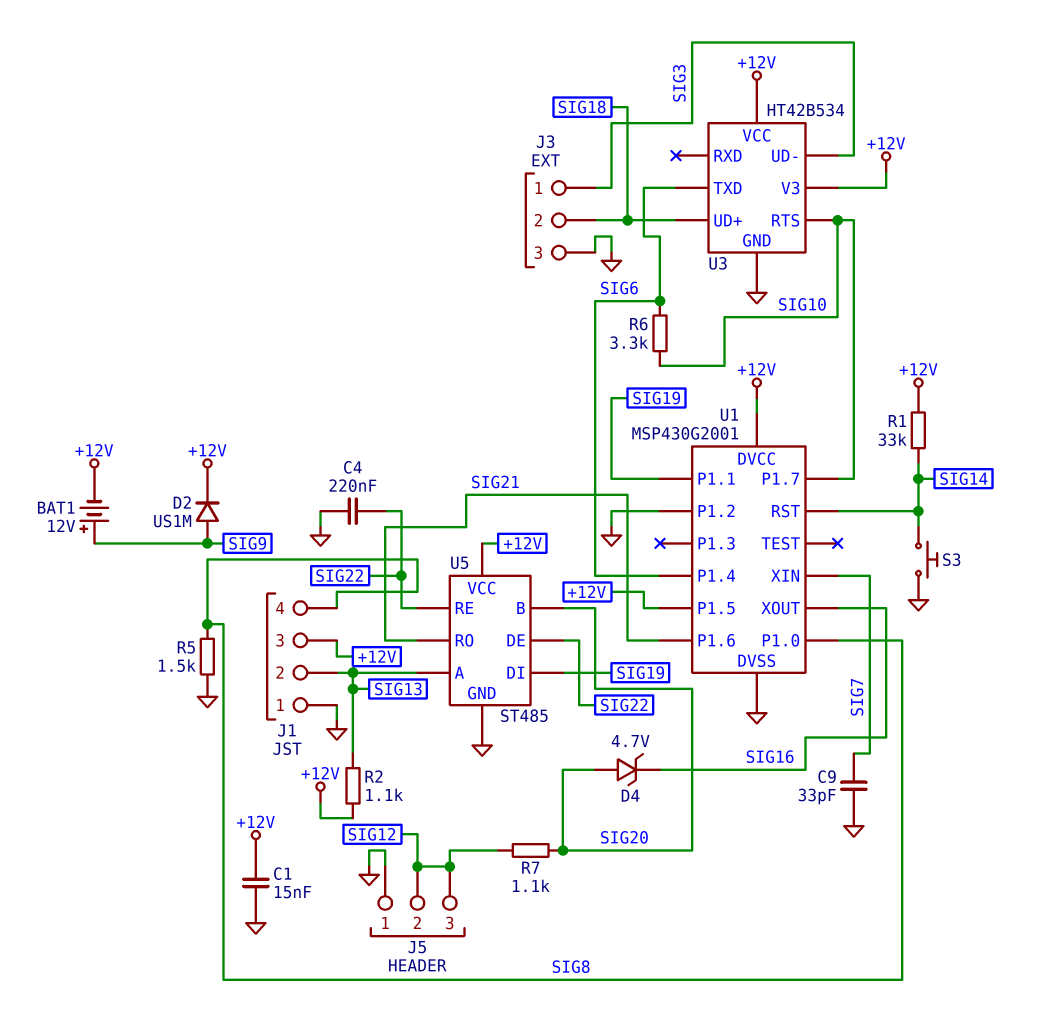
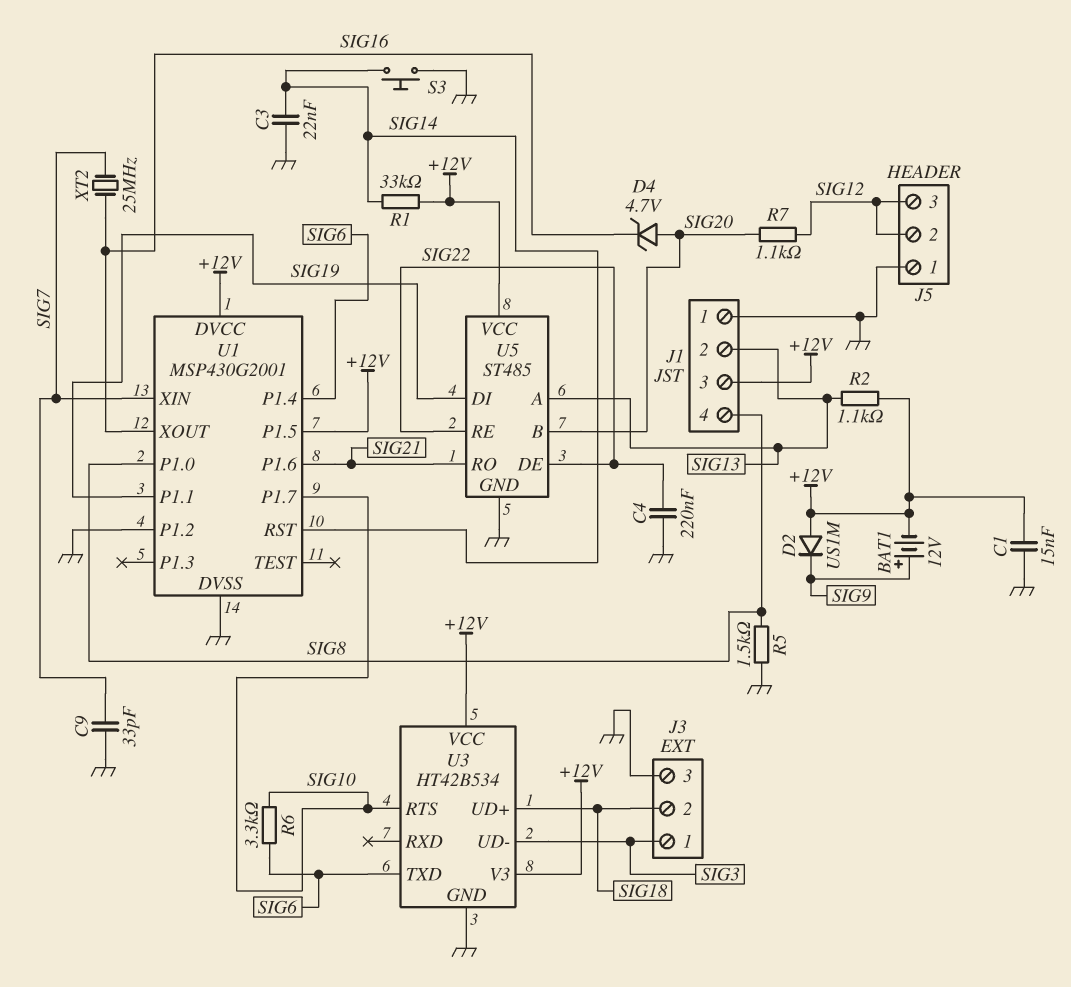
C3: none -> 22nF (GND, SIG14)
D2: diode US1M (A SIG9, K +12V) -> diode US1M (A +12V, K SIG9)
XT2: none -> 25MHz (SIG7, SIG16)

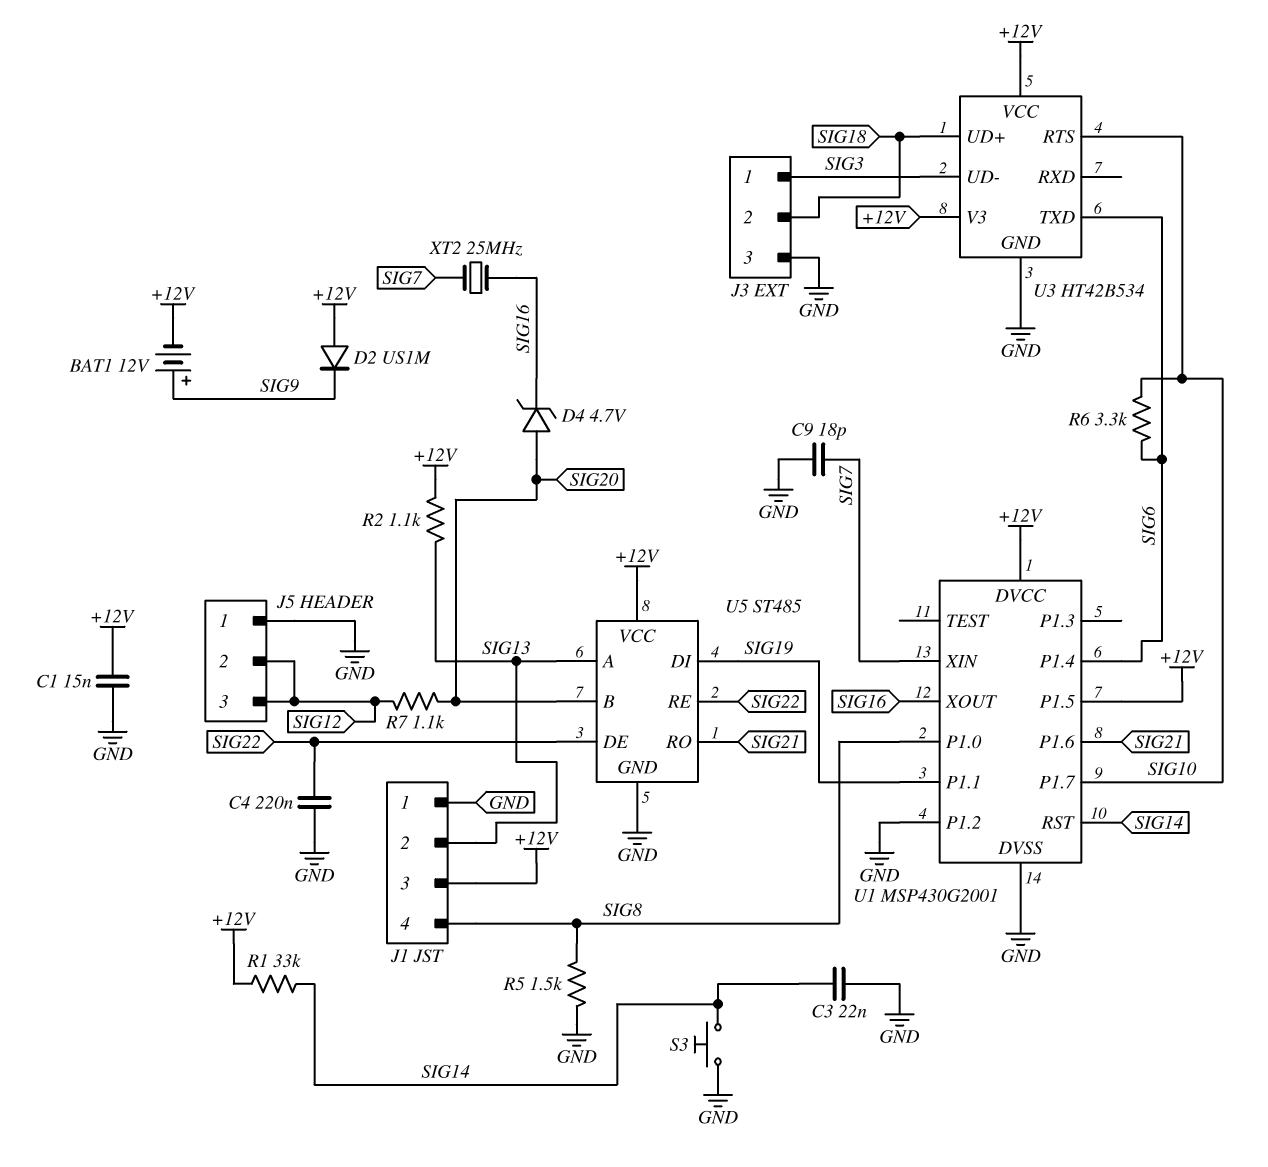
C9: 33pF (GND, SIG7) -> 18pF (GND, SIG7)

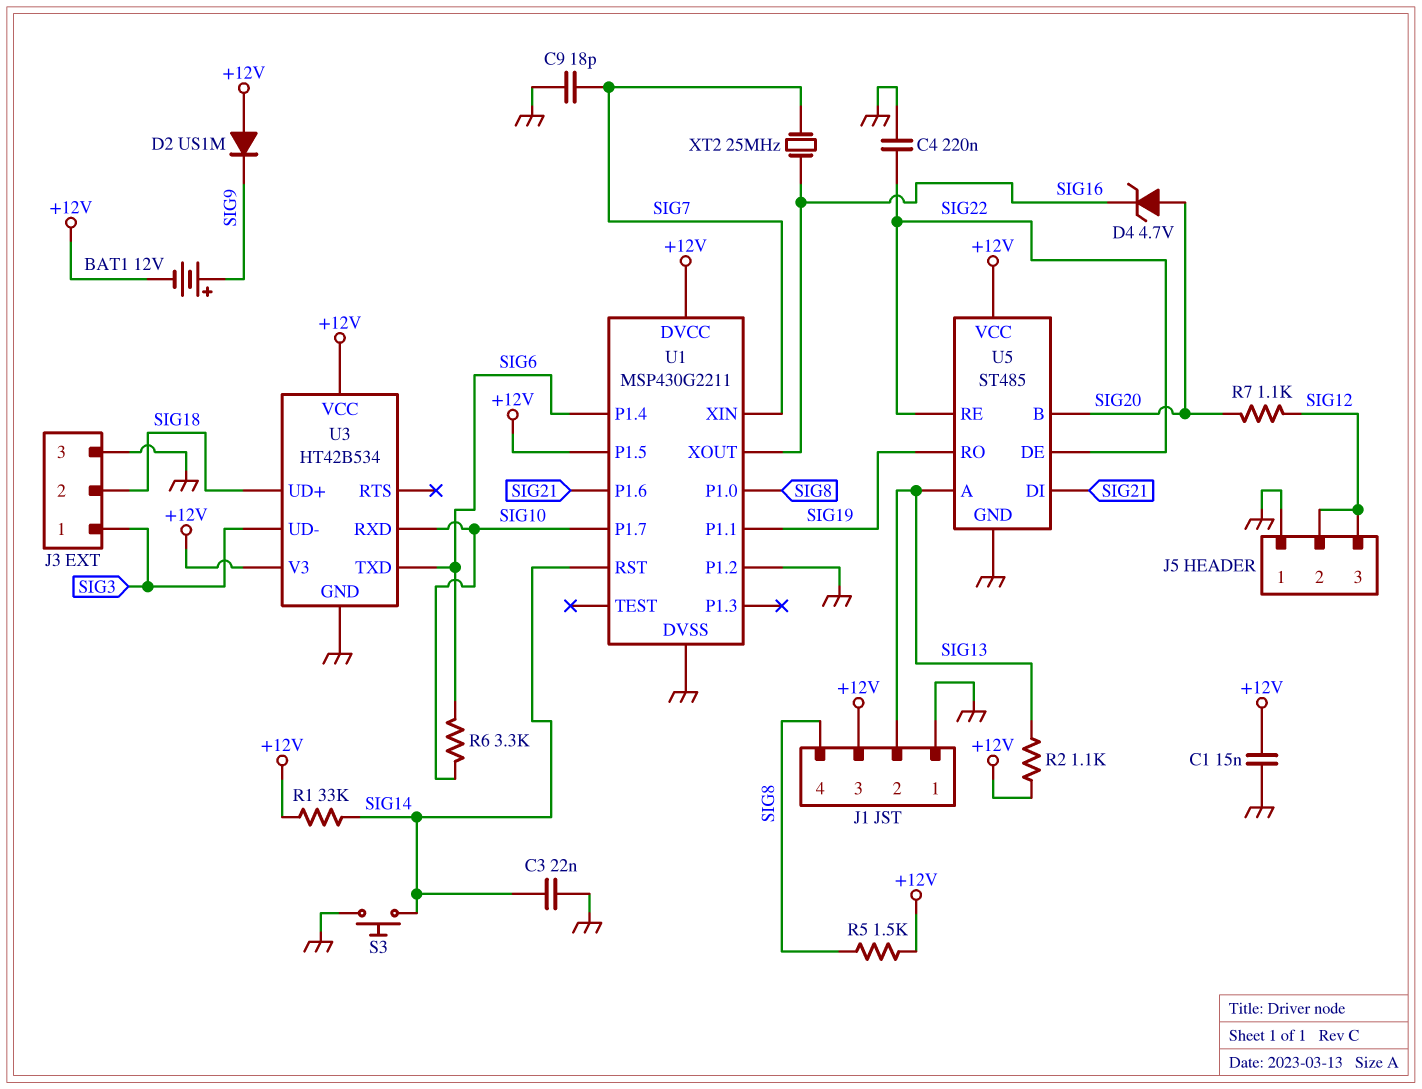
R5: 1.5k (GND, SIG8) -> 1.5k (+12V, SIG8)
U1: MSP430G2001 -> MSP430G2211
U3 pin RTS: SIG10 -> none
U3 pin RXD: none -> SIG10
U5 pin DI: SIG19 -> SIG21
U5 pin RO: SIG21 -> SIG19

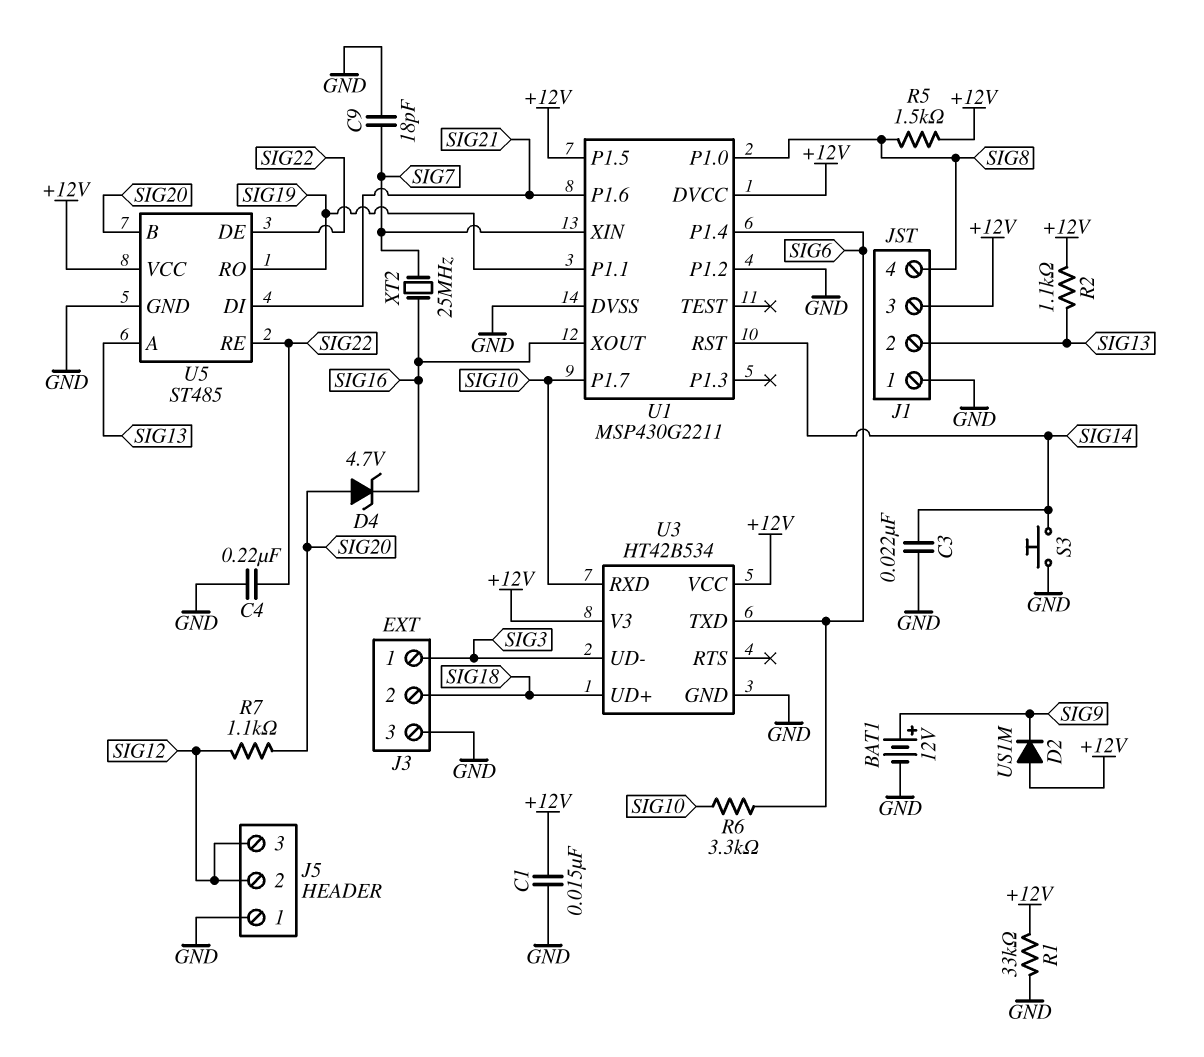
BAT1: 12V (plus SIG9, minus +12V) -> 12V (plus SIG9, minus GND)
R1: 33k (+12V, SIG14) -> 33k (+12V, GND)

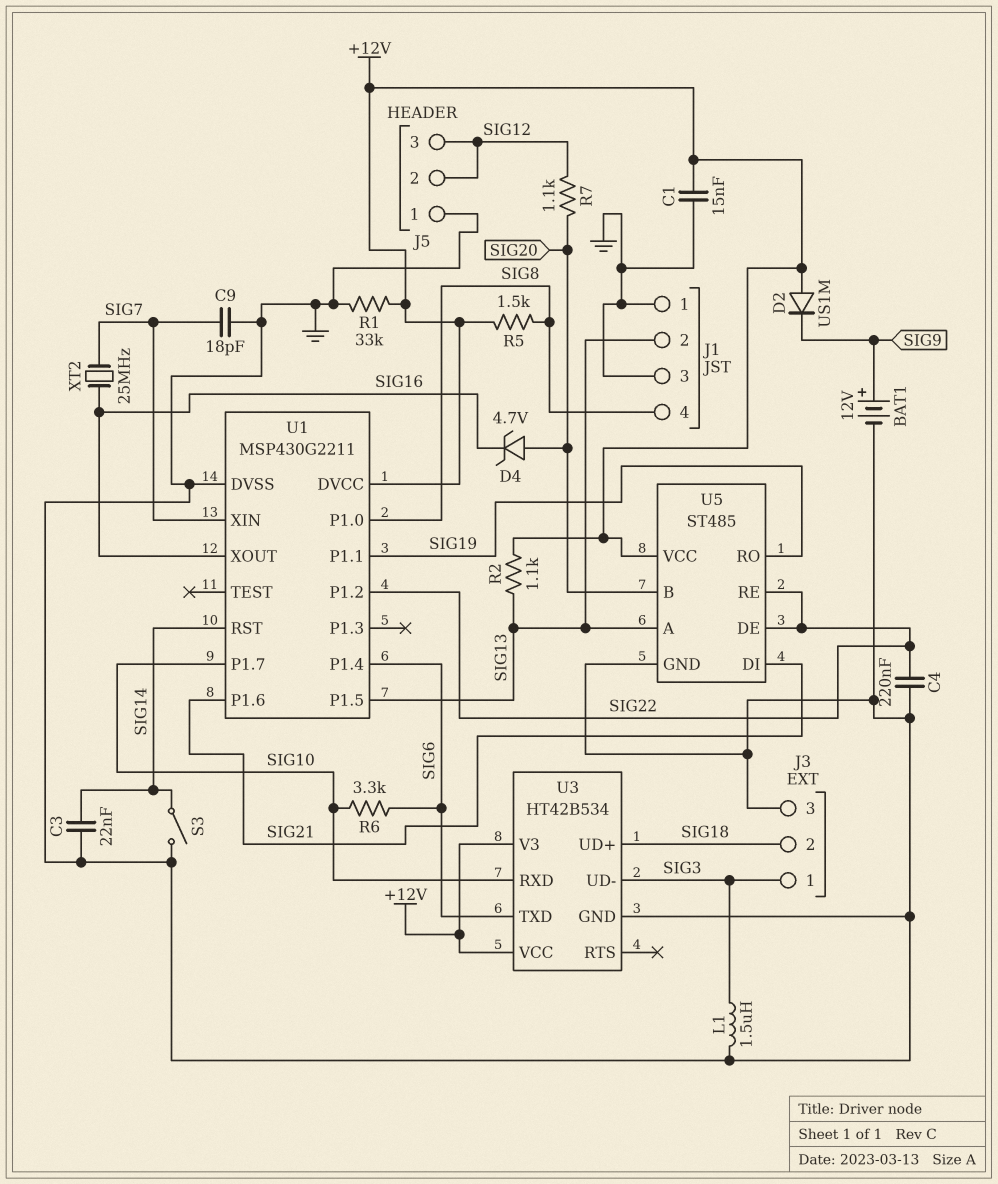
J1 pin 3: +12V -> GND
L1: none -> 1.5uH (GND, SIG3)
S3: button (GND, SIG14) -> switch (GND, SIG14)
U1 pin P1.2: GND -> SIG22
U1 pin P1.5: +12V -> SIG13

